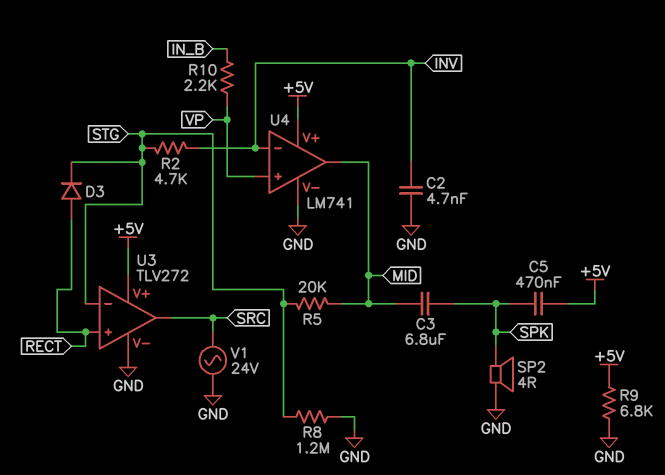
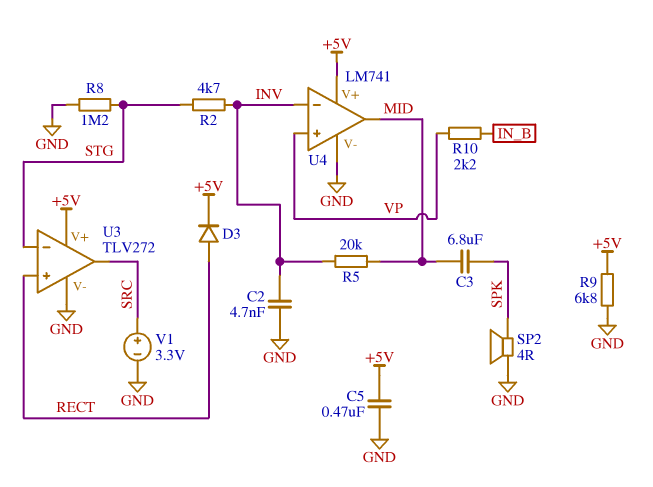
C5: 470nF (+5V, SPK) -> 470nF (+5V, GND)
D3: diode (A RECT, K STG) -> diode (A RECT, K +5V)
R5: 20k (MID, STG) -> 20k (INV, MID)
V1: AC 24V (GND, SRC) -> 3.3V (plus SRC, minus GND)

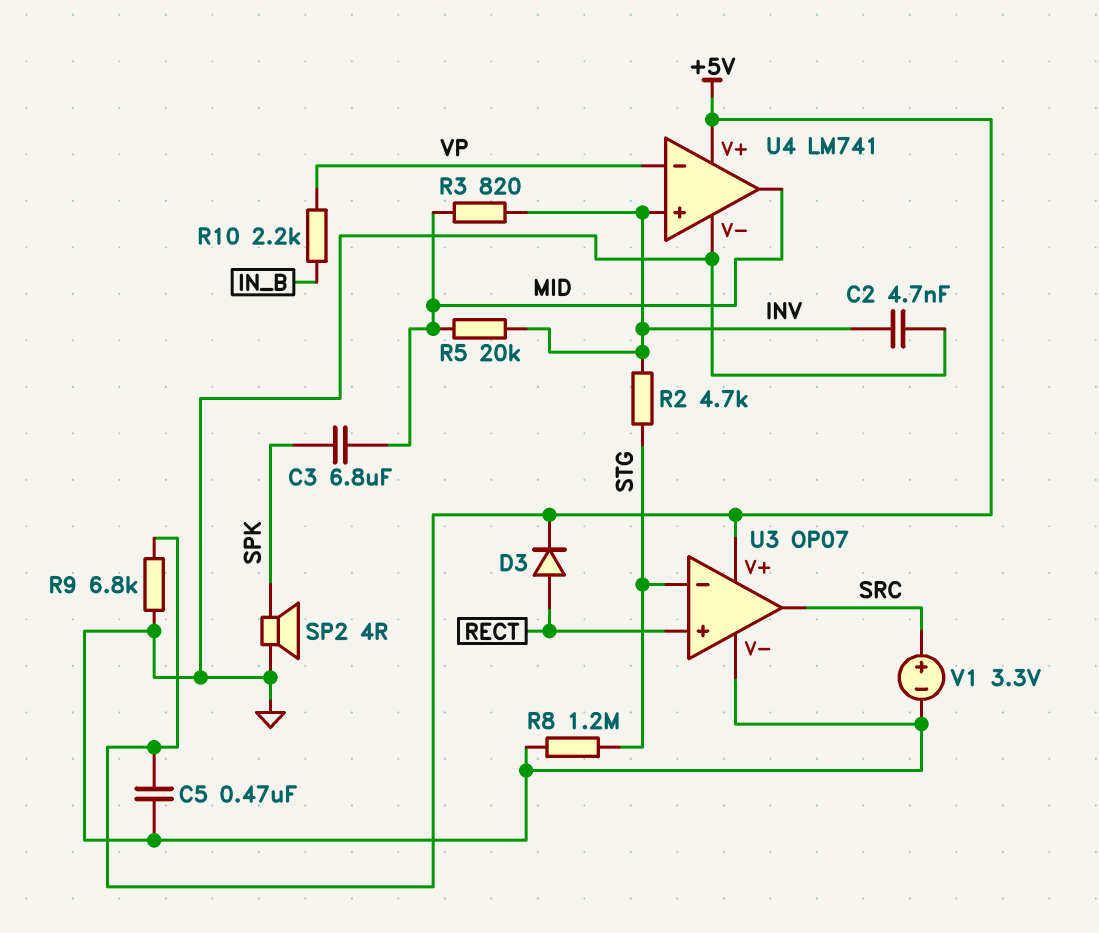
R3: none -> 820 (INV, MID)
U3: TLV272 -> OP07
U4 pin in+: VP -> INV
U4 pin in-: INV -> VP

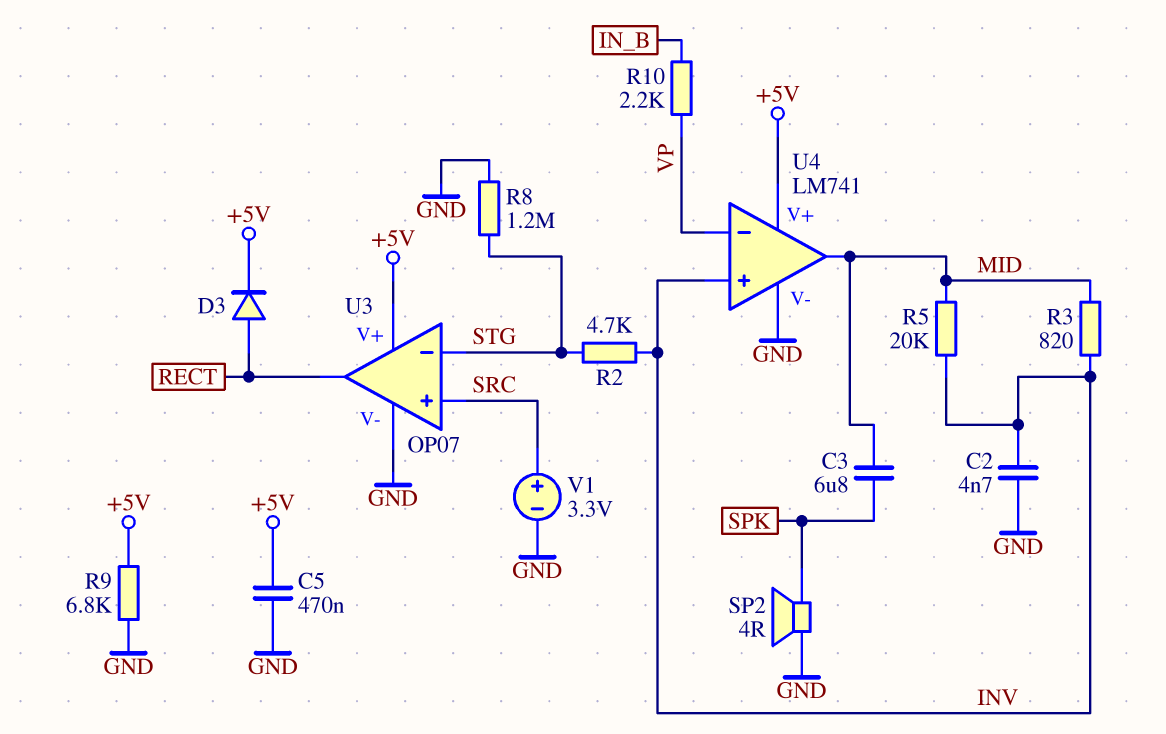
U3 pin in+: RECT -> SRC
U3 pin out: SRC -> RECT

